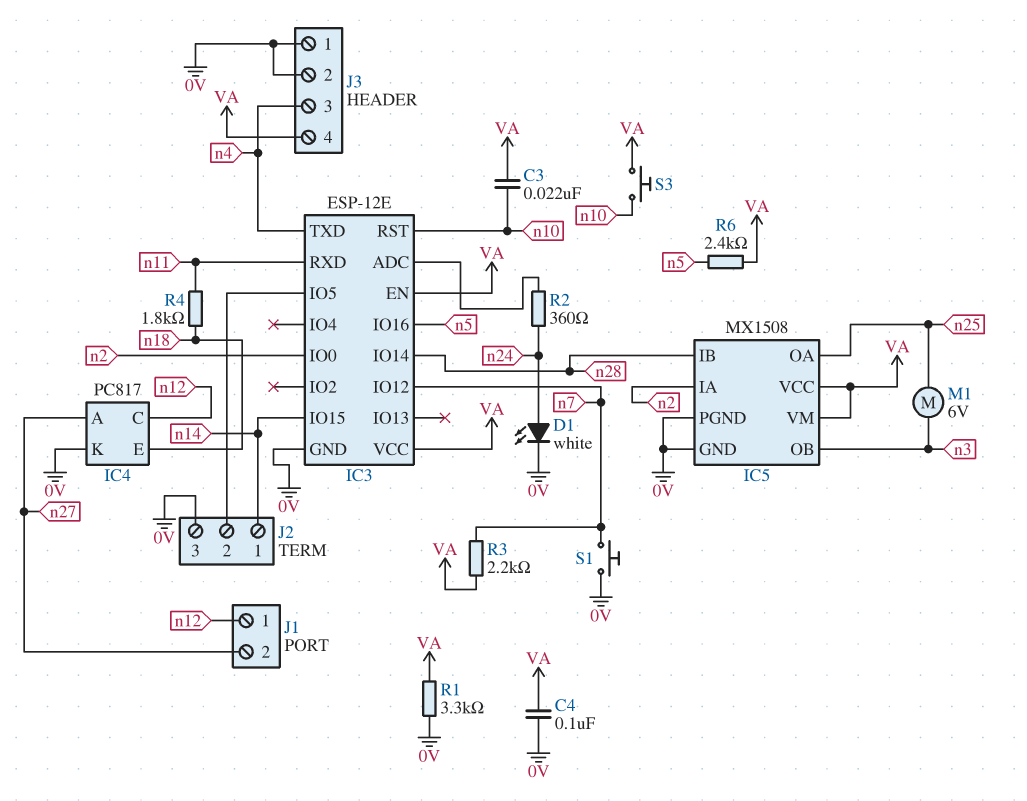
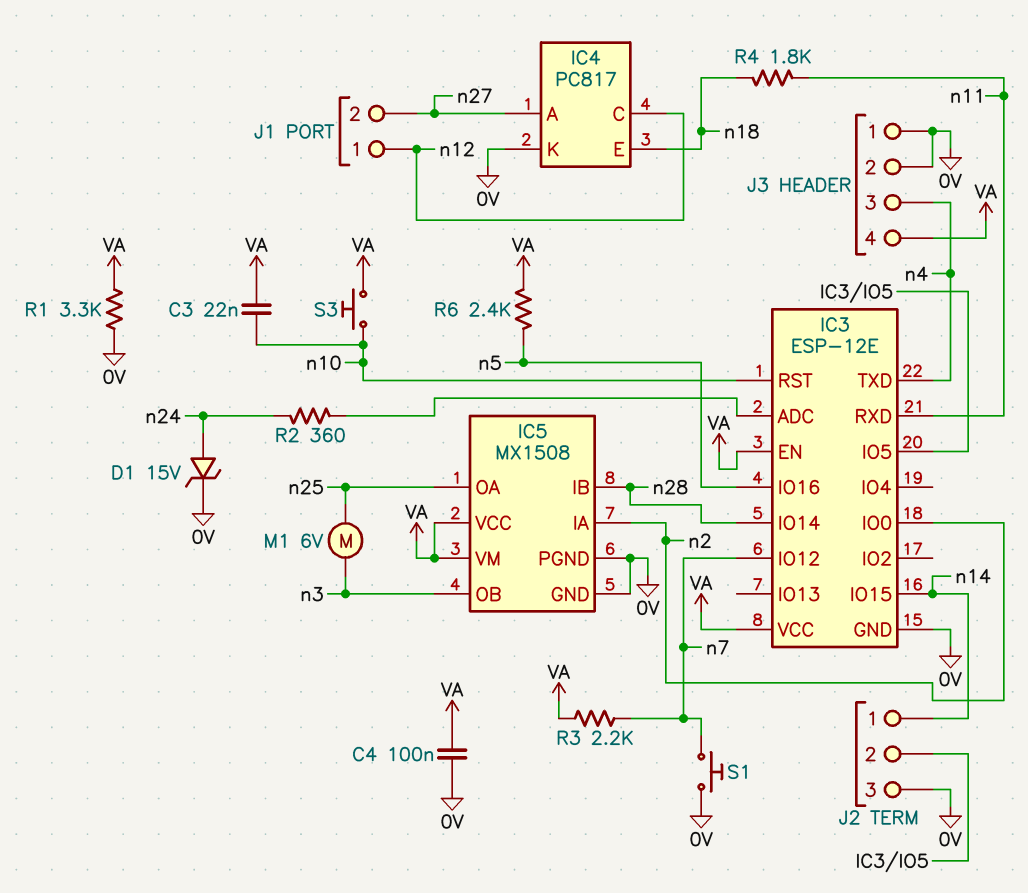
D1: LED white (A n24, K 0V) -> zener 15V (A n24, K 0V)

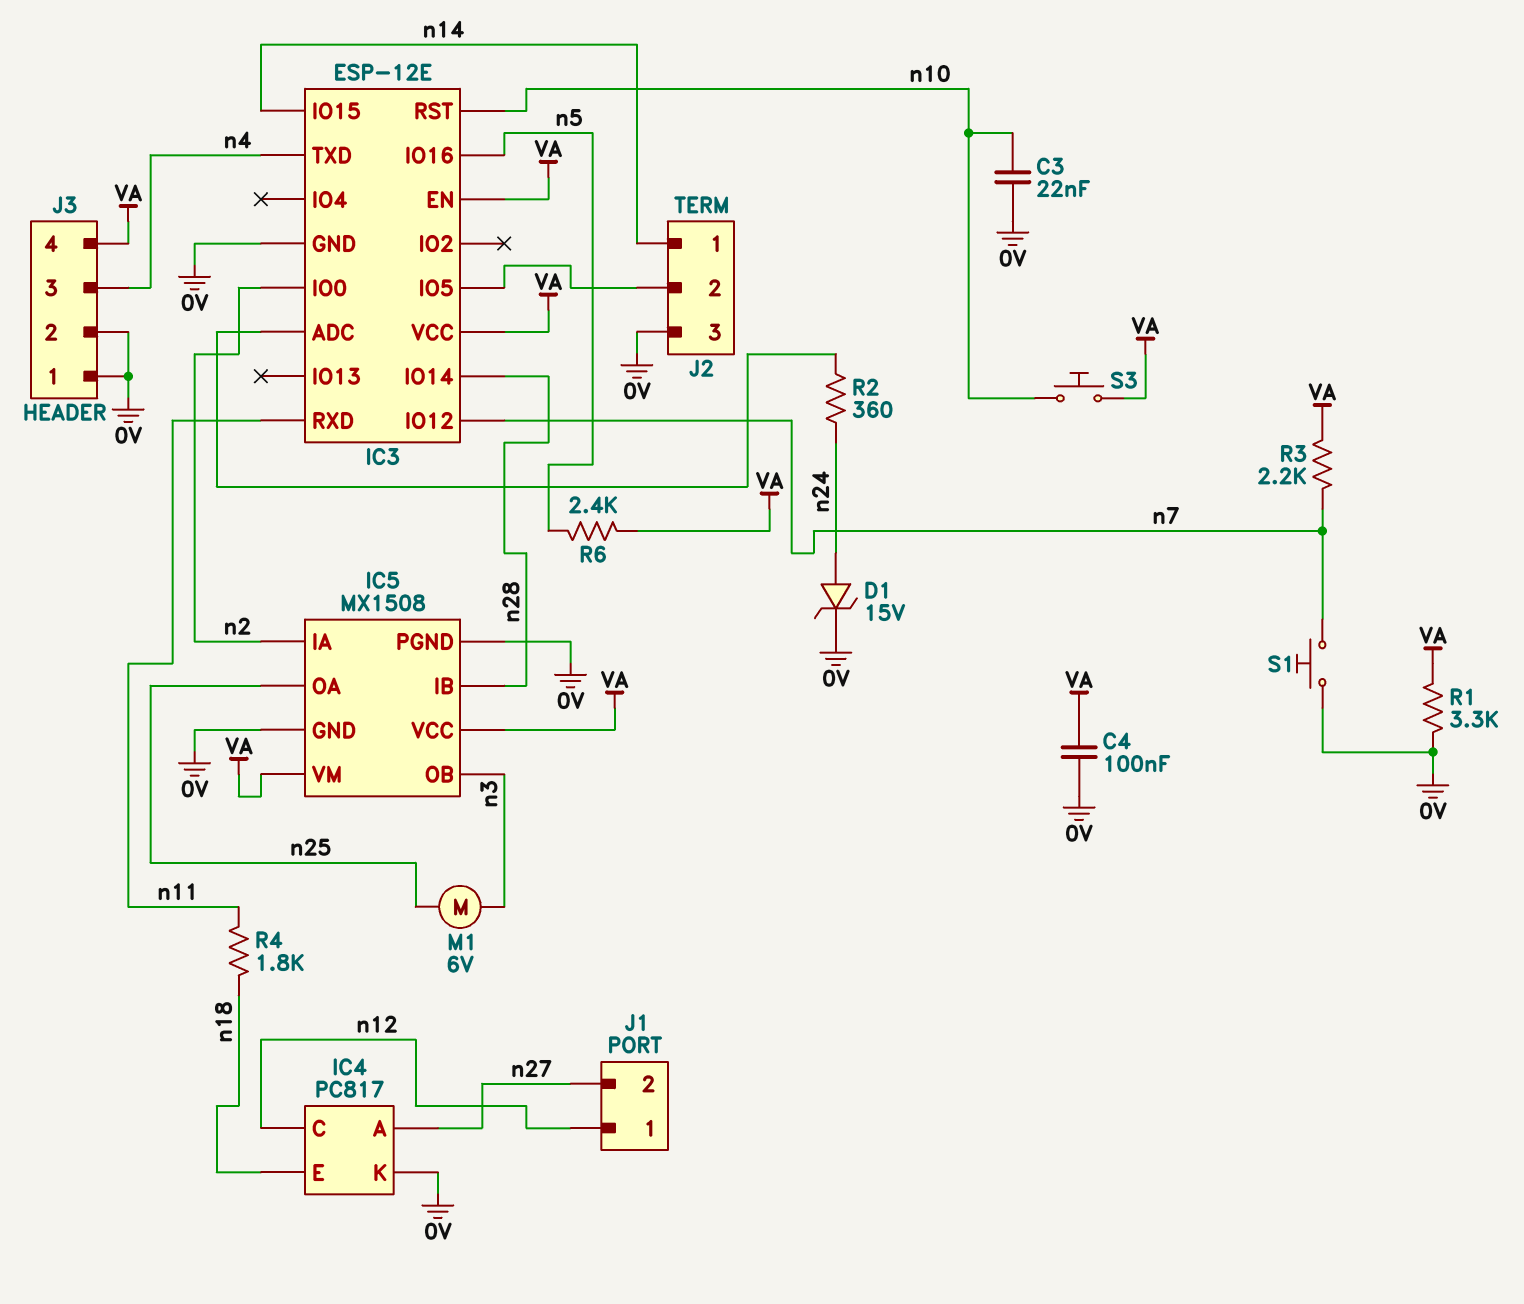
C3: 22nF (VA, n10) -> 22nF (0V, n10)

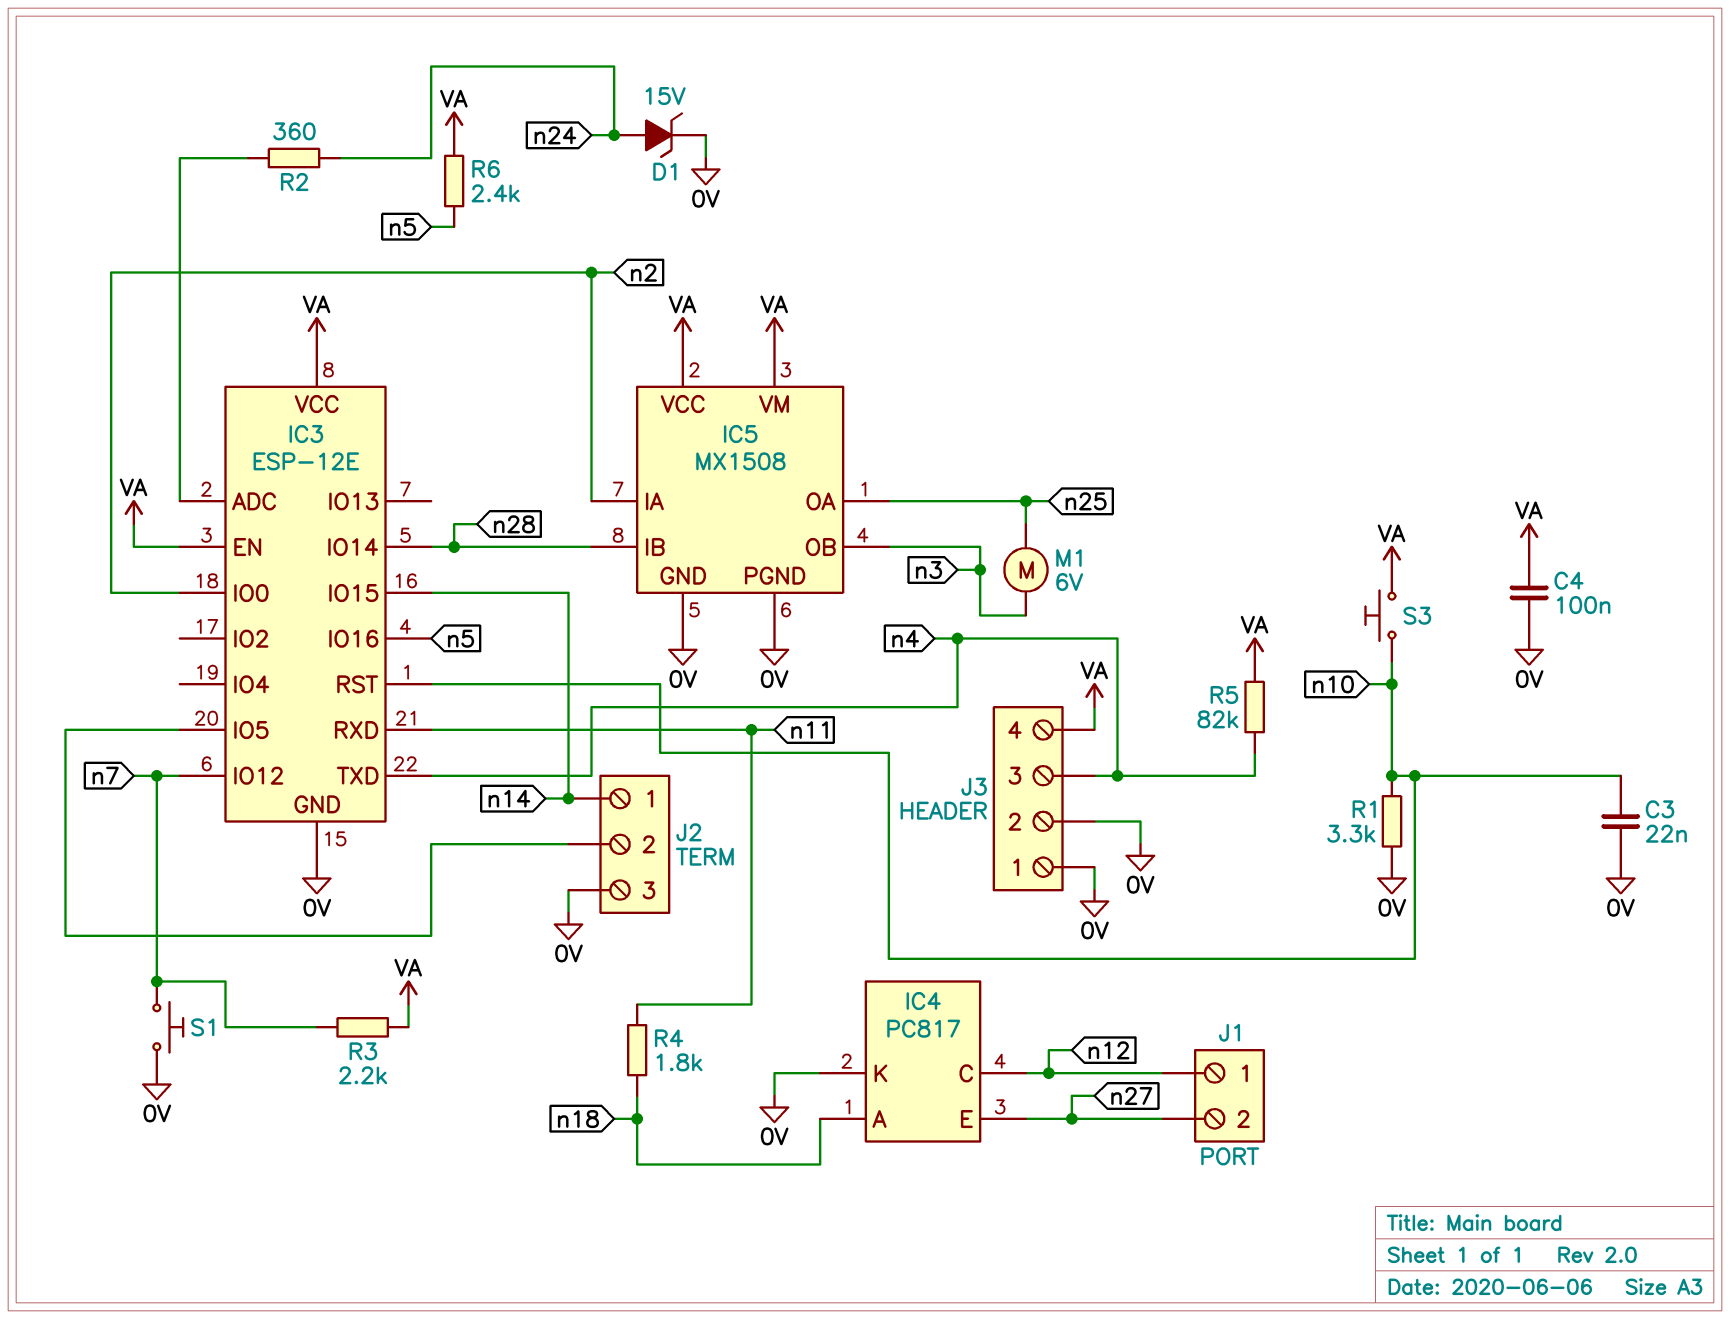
IC4 pin A: n27 -> n18
IC4 pin E: n18 -> n27
R1: 3.3k (0V, VA) -> 3.3k (0V, n10)
R5: none -> 82k (VA, n4)

